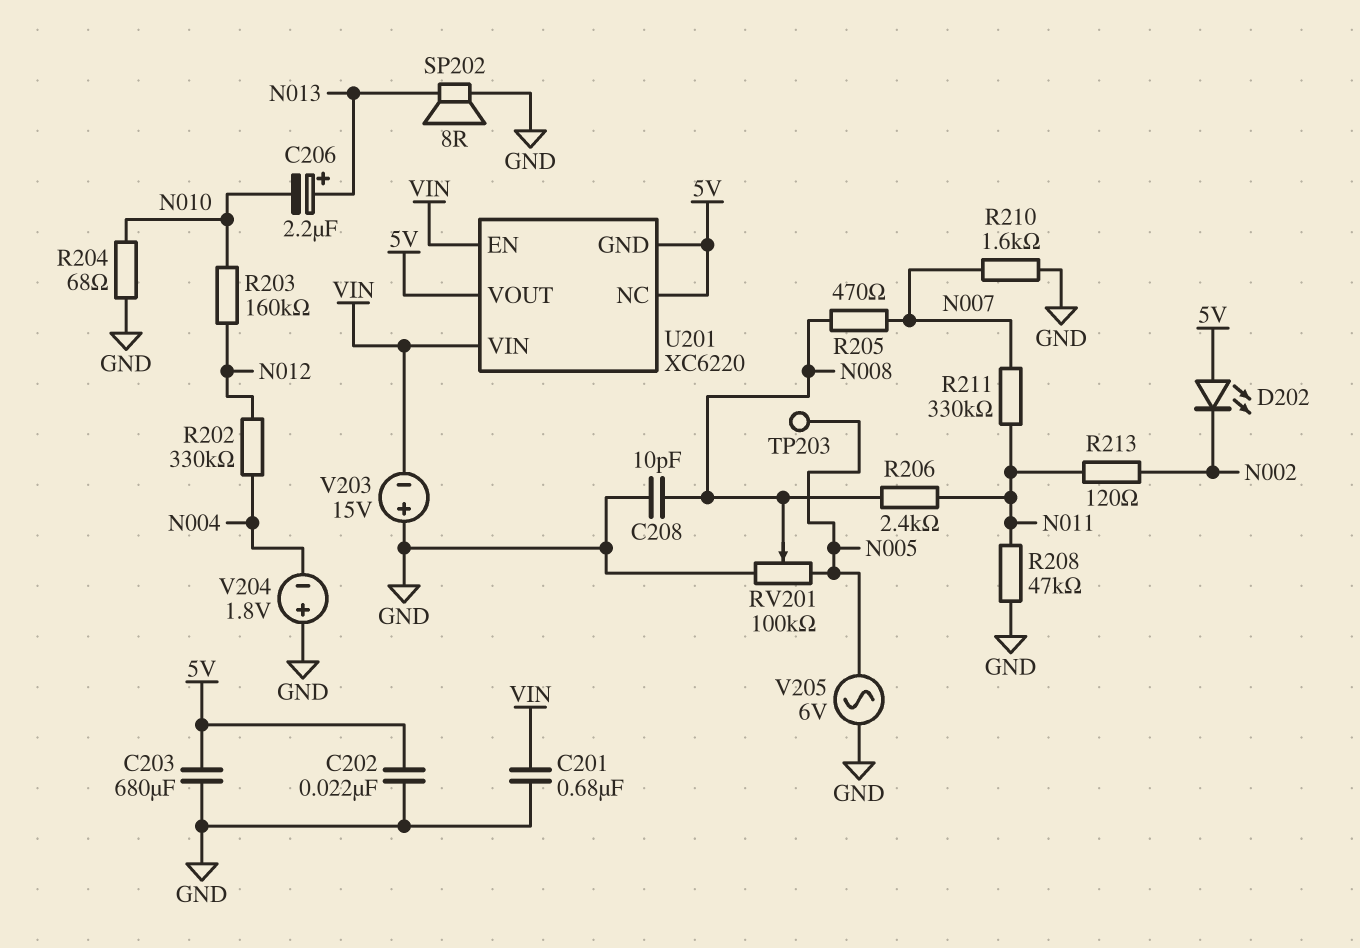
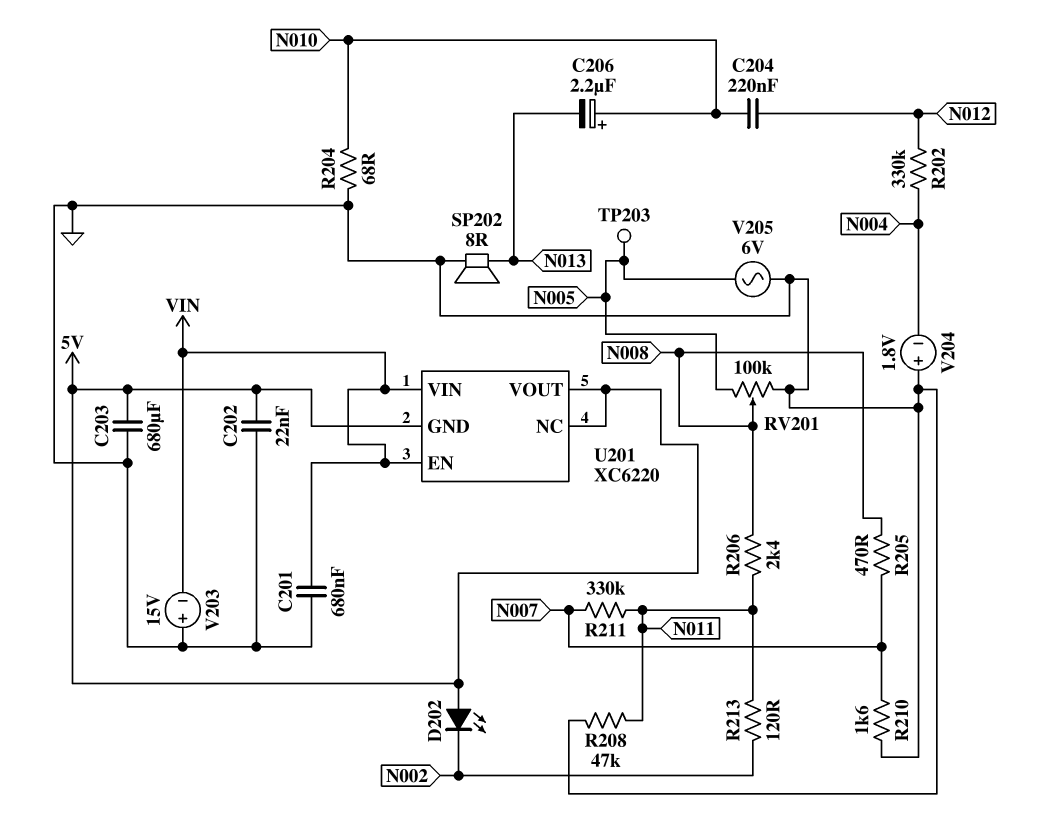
C204: none -> 220nF (N010, N012)
C206: 2.2uF (plus N013, minus N010) -> 2.2uF (plus N010, minus N013)
C208: 10pF (GND, N008) -> none
R203: 160k (N010, N012) -> none

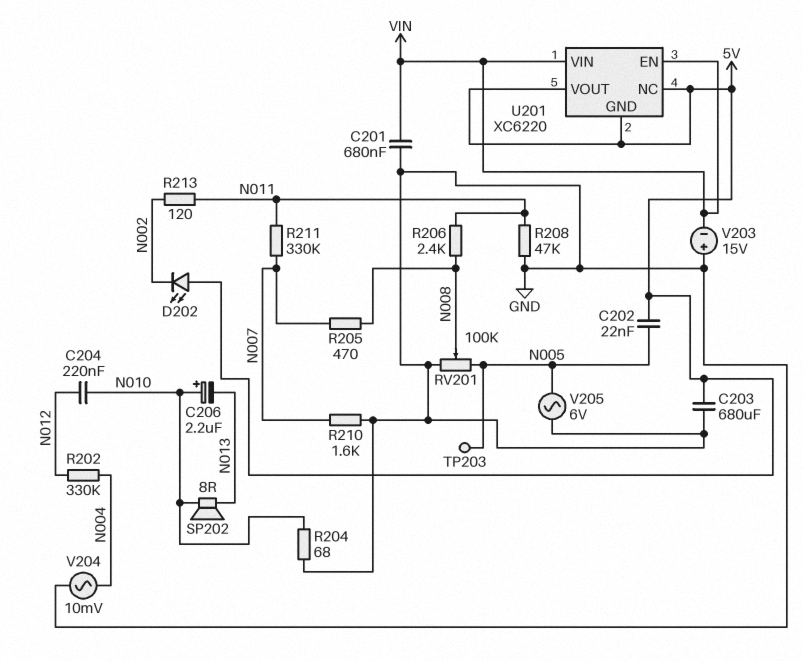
C202: 22nF (5V, GND) -> 22nF (5V, N005)
SP202: speaker 8R (GND, N013) -> speaker 8R (N010, N013)
V204: 1.8V (plus GND, minus N004) -> AC 10mV (GND, N004)

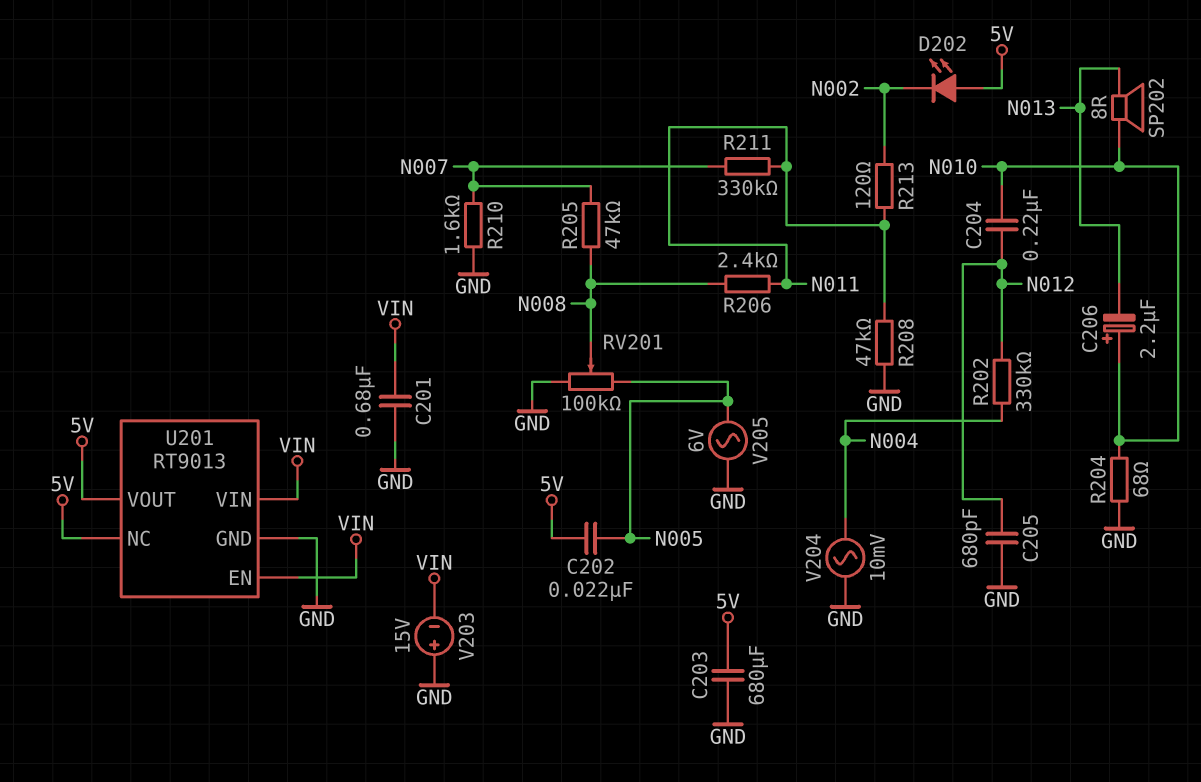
C205: none -> 680pF (GND, N012)
R205: 470 (N007, N008) -> 47k (N007, N008)
TP203: test point (N005) -> none
U201: XC6220 -> RT9013
U201 pin GND: 5V -> GND

